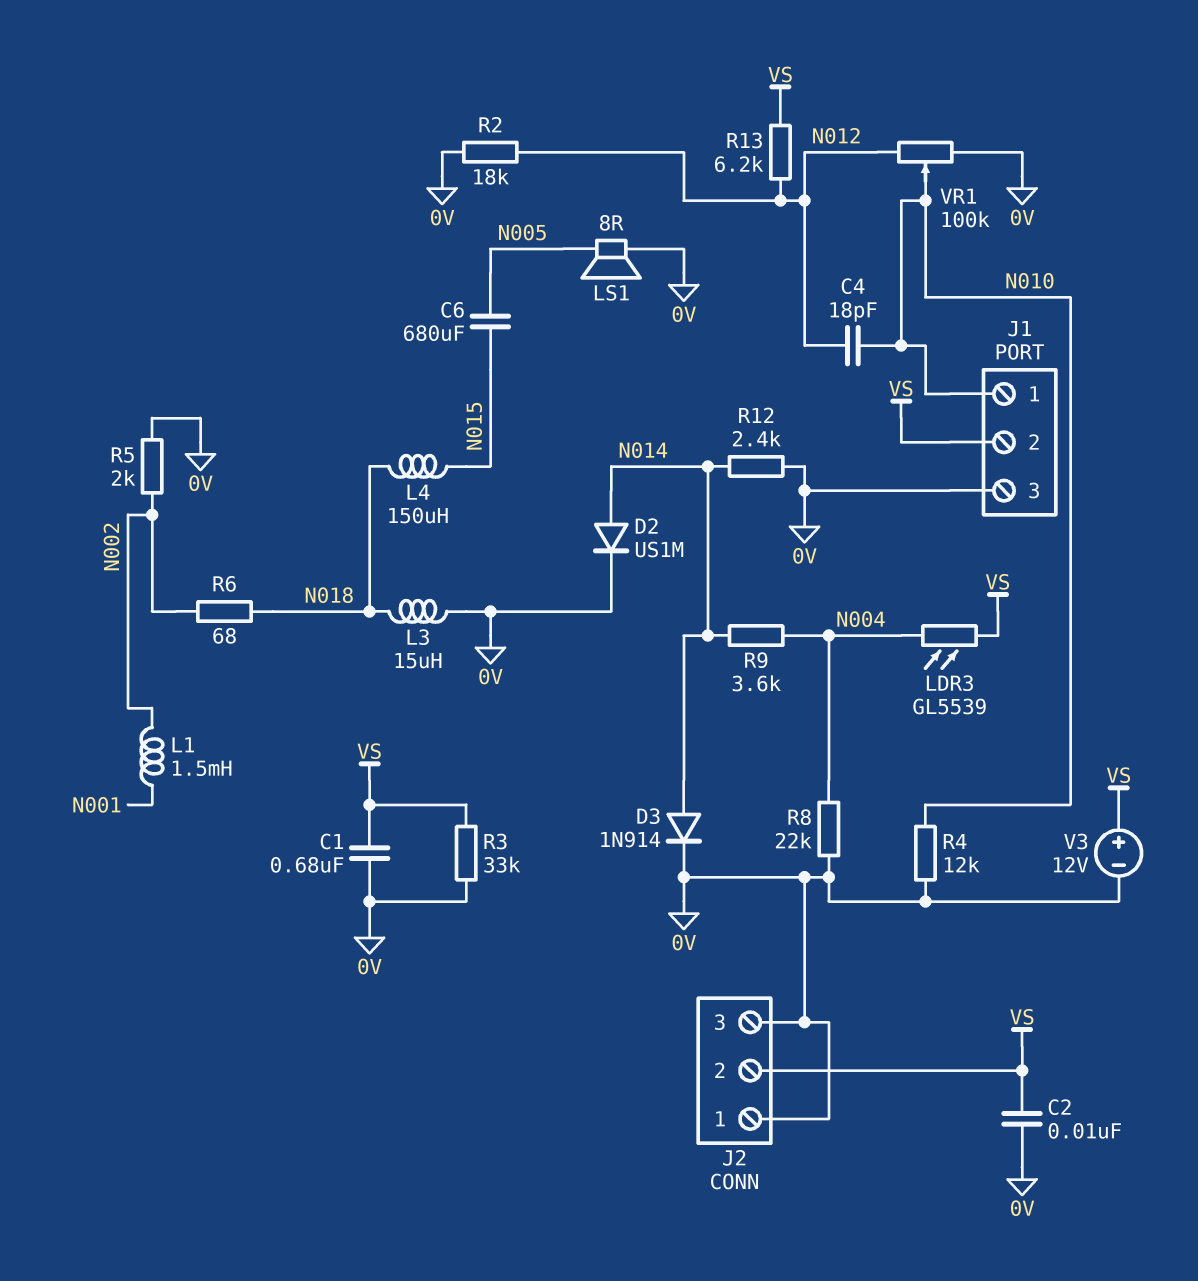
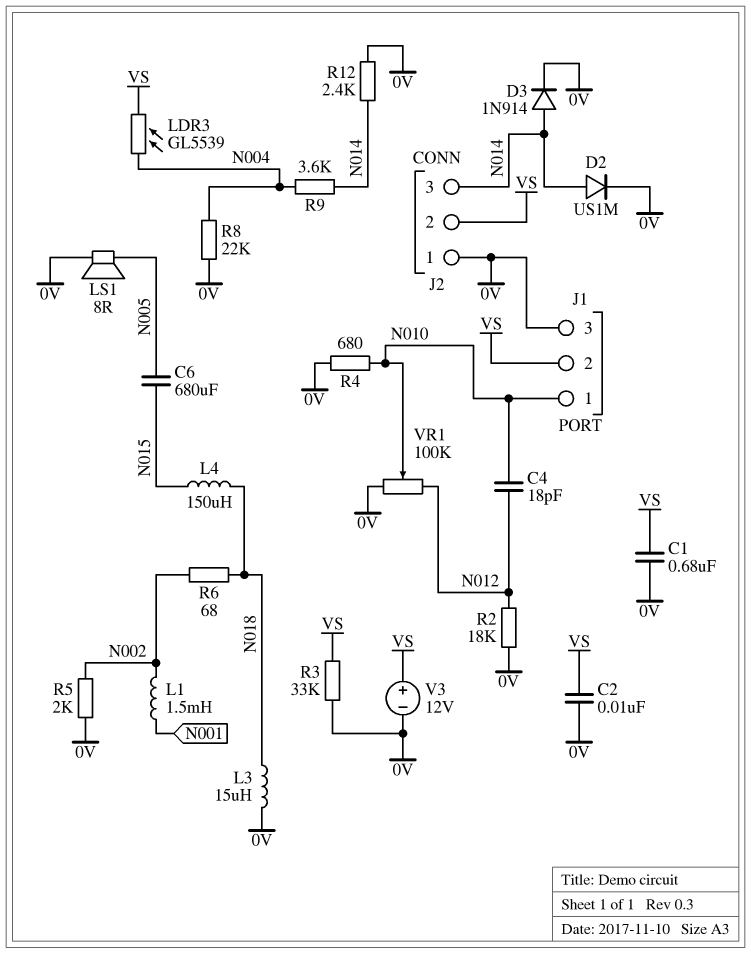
J2 pin 3: 0V -> N014
R4: 12k (0V, N010) -> 680 (0V, N010)
R13: 6.2k (N012, VS) -> none

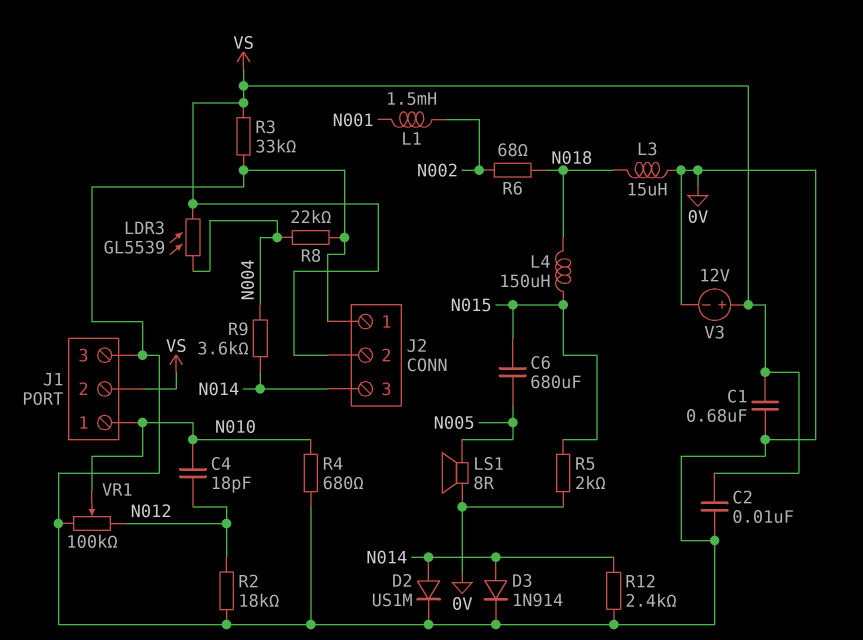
R5: 2k (0V, N002) -> 2k (0V, N015)

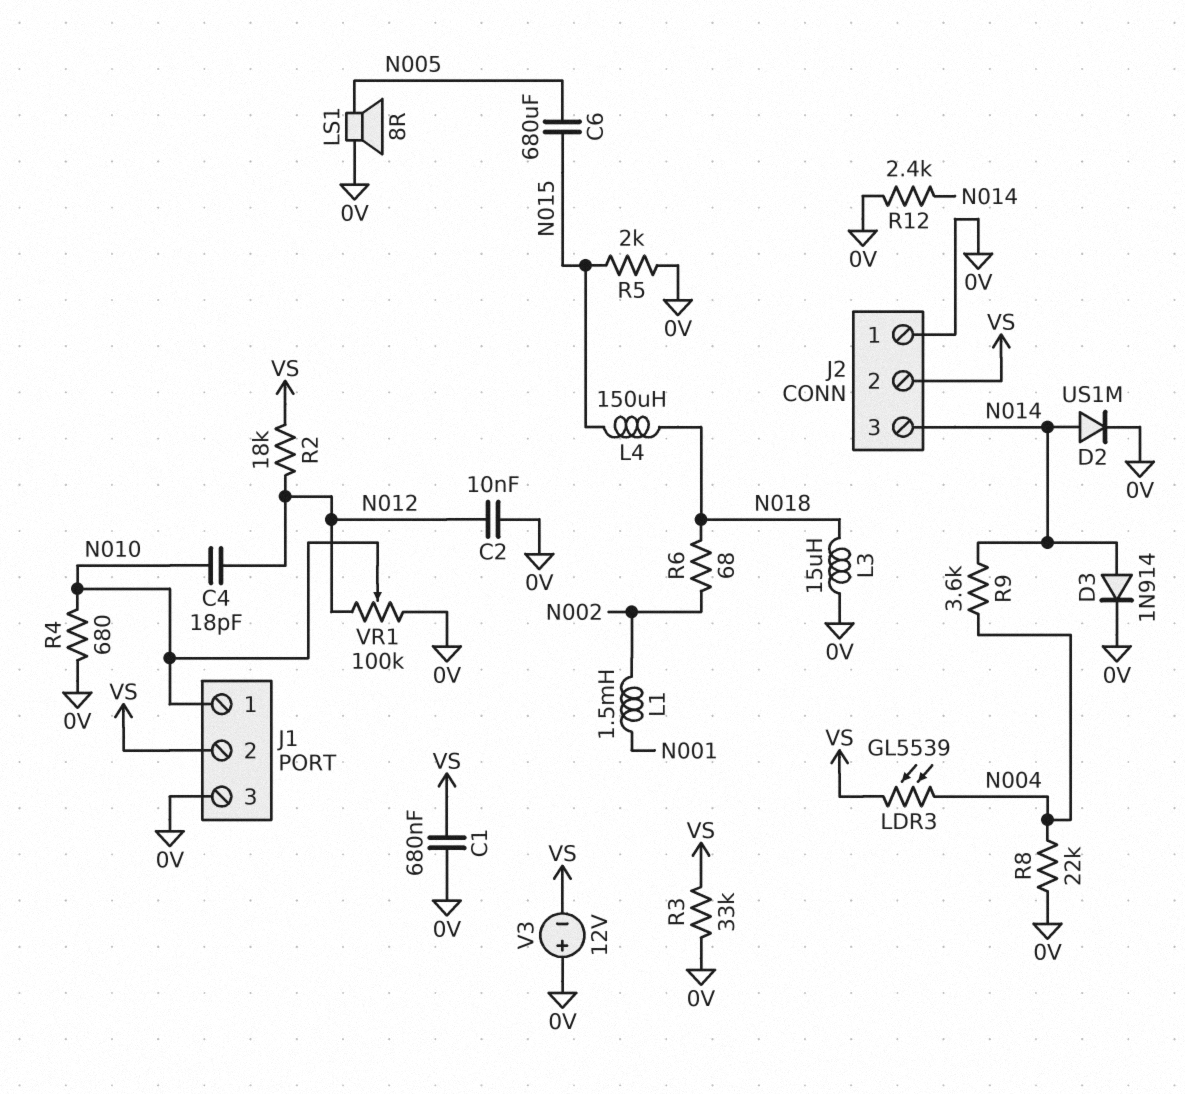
C2: 10nF (0V, VS) -> 10nF (0V, N012)
R2: 18k (0V, N012) -> 18k (N012, VS)
V3: 12V (plus VS, minus 0V) -> 12V (plus 0V, minus VS)

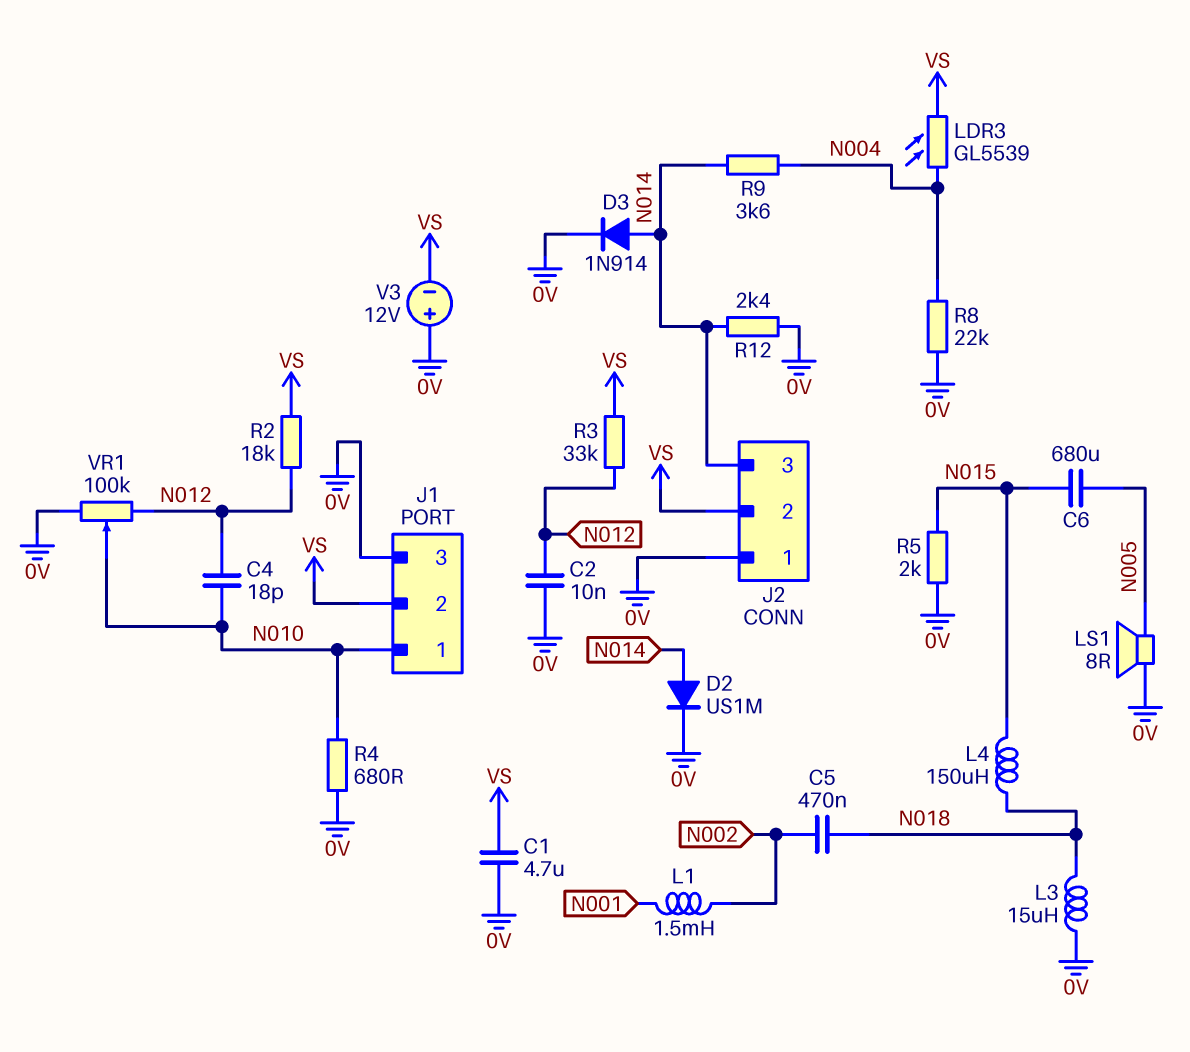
C1: 680nF (0V, VS) -> 4.7uF (0V, VS)
C5: none -> 470nF (N002, N018)
R3: 33k (0V, VS) -> 33k (N012, VS)
R6: 68 (N002, N018) -> none

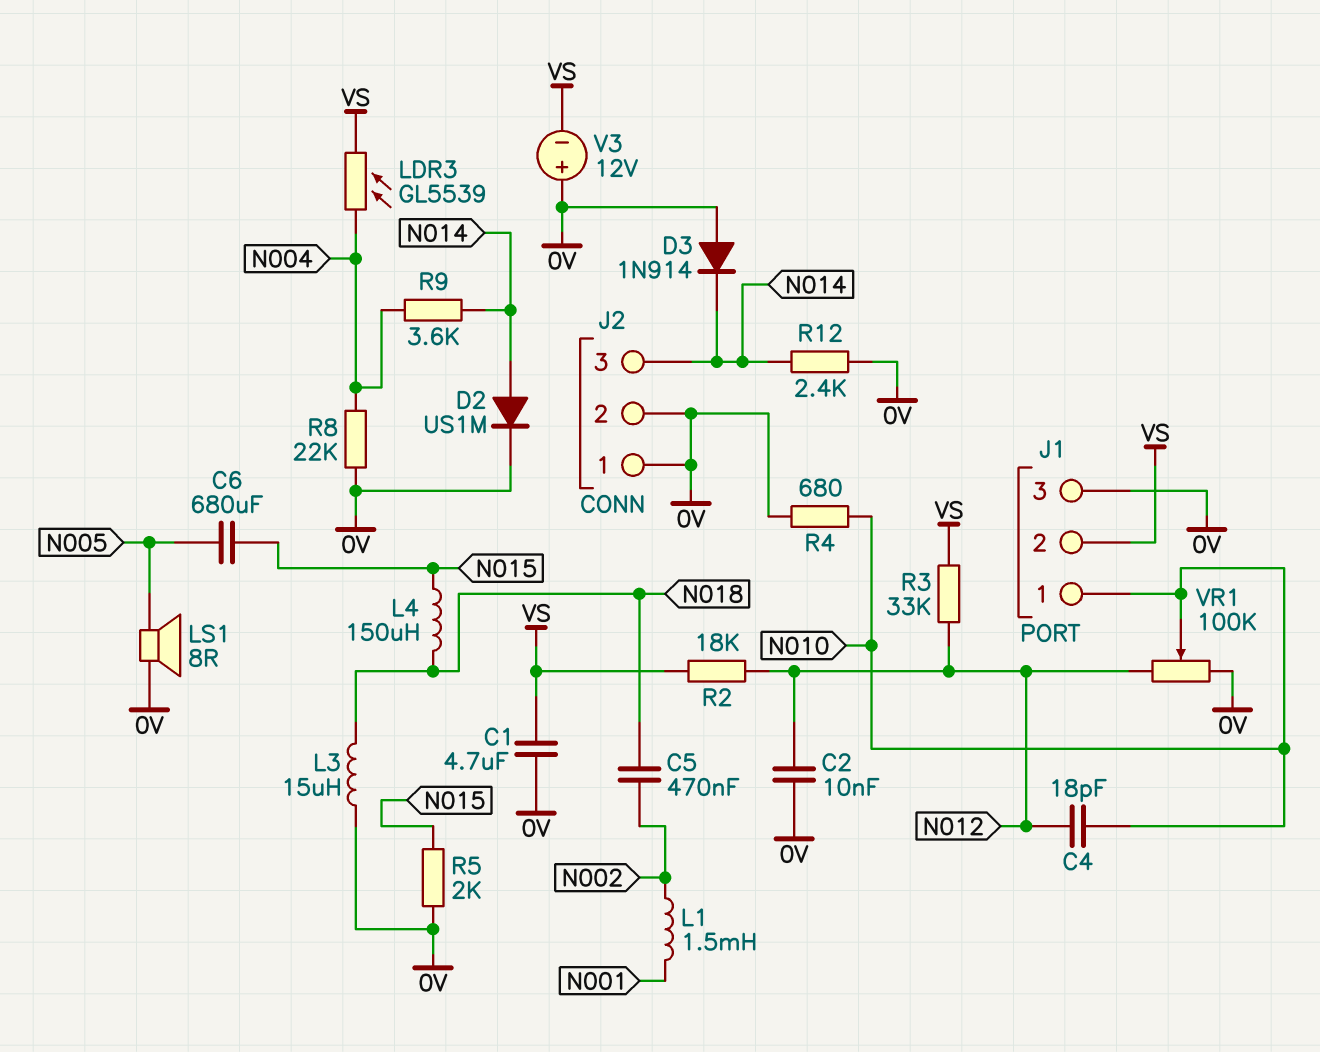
D3: diode 1N914 (A N014, K 0V) -> diode 1N914 (A 0V, K N014)
J2 pin 2: VS -> 0V

